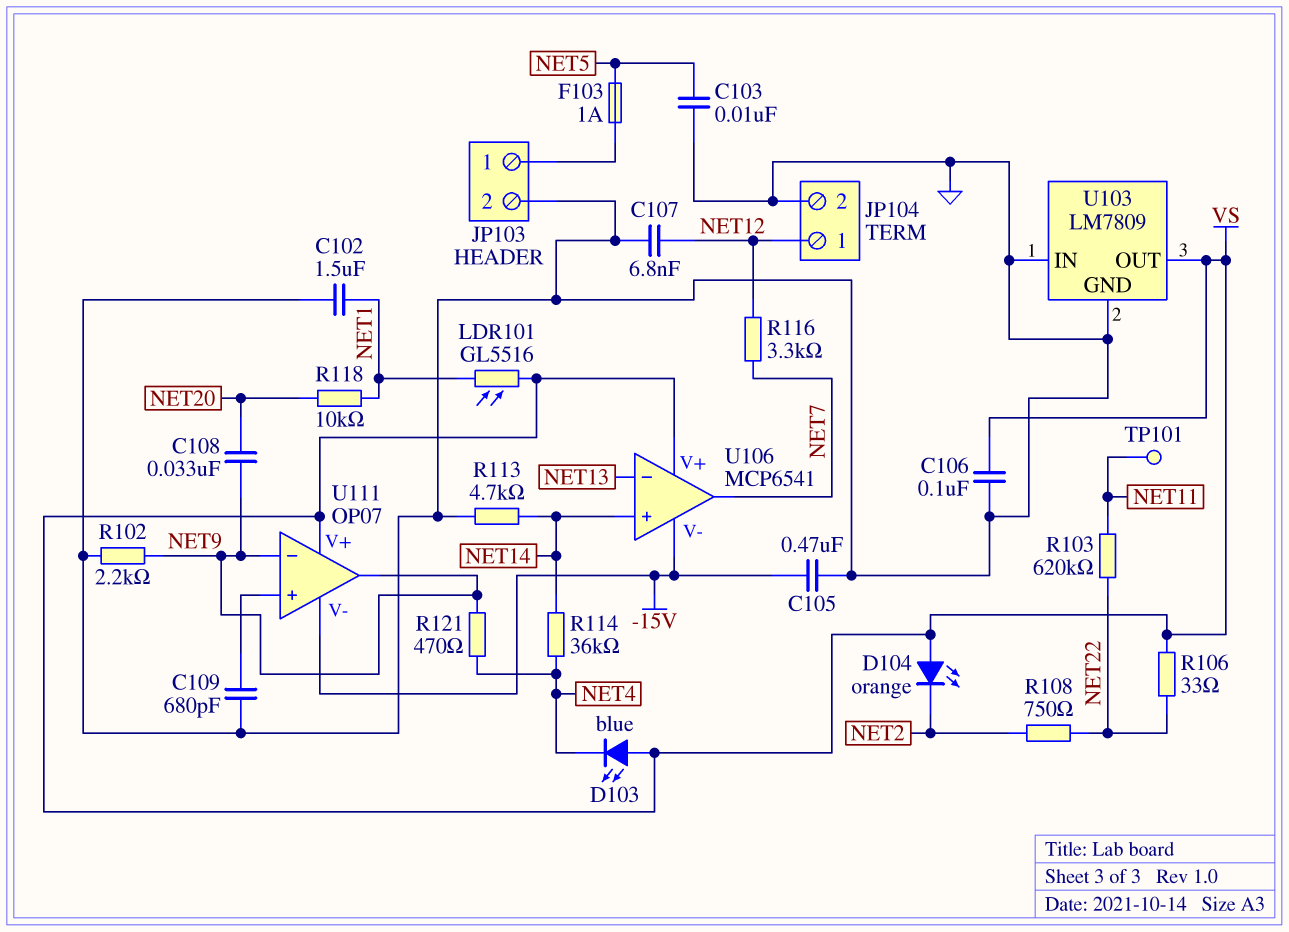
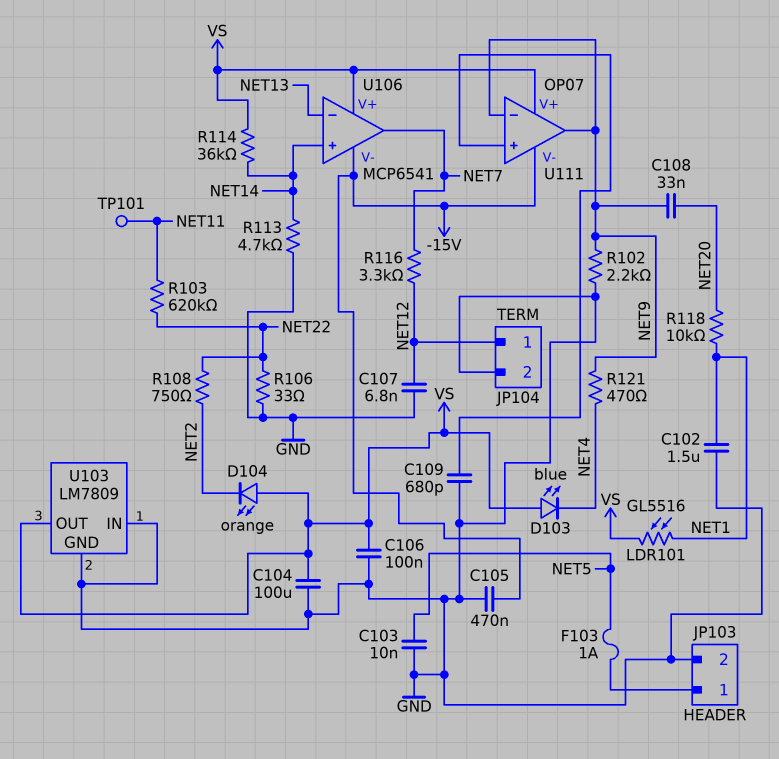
C104: none -> 100uF (GND, VS)
R106: 33 (NET22, VS) -> 33 (GND, NET22)
R114: 36k (NET4, NET14) -> 36k (NET14, VS)

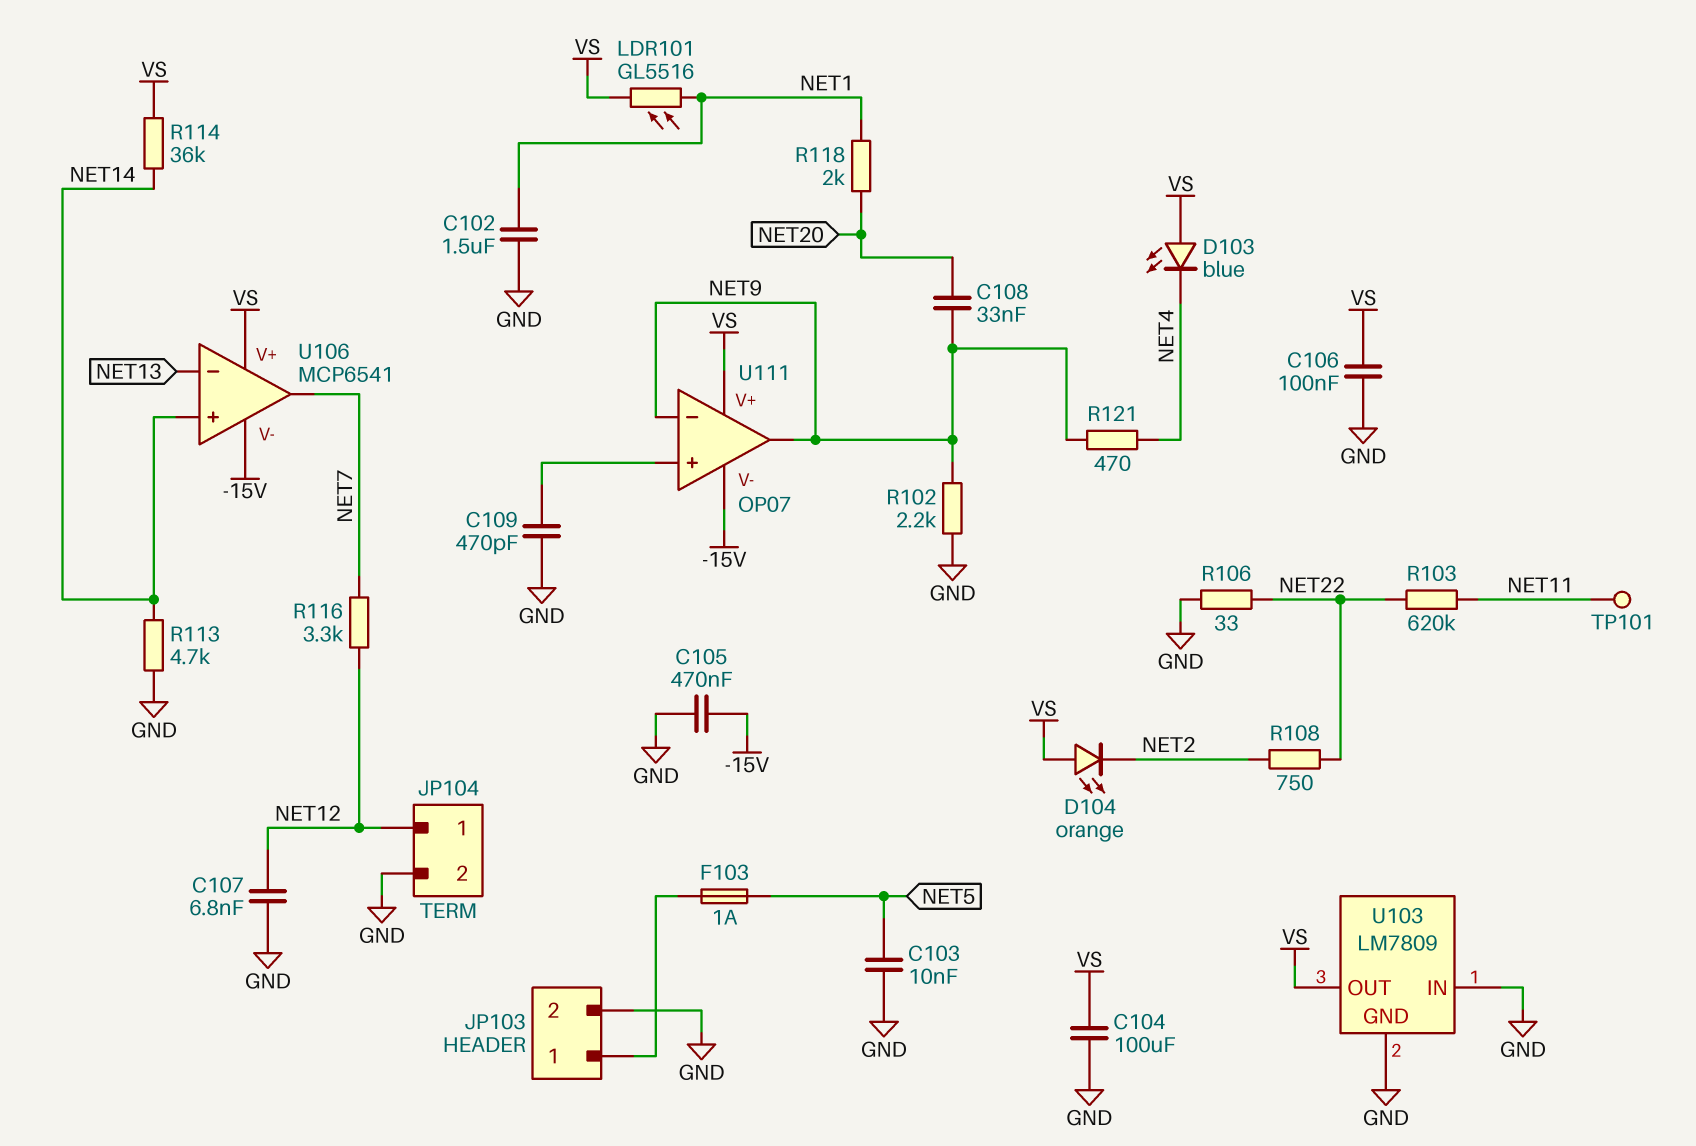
C109: 680pF (GND, U111/in+) -> 470pF (GND, U111/in+)
R118: 10k (NET1, NET20) -> 2k (NET1, NET20)

